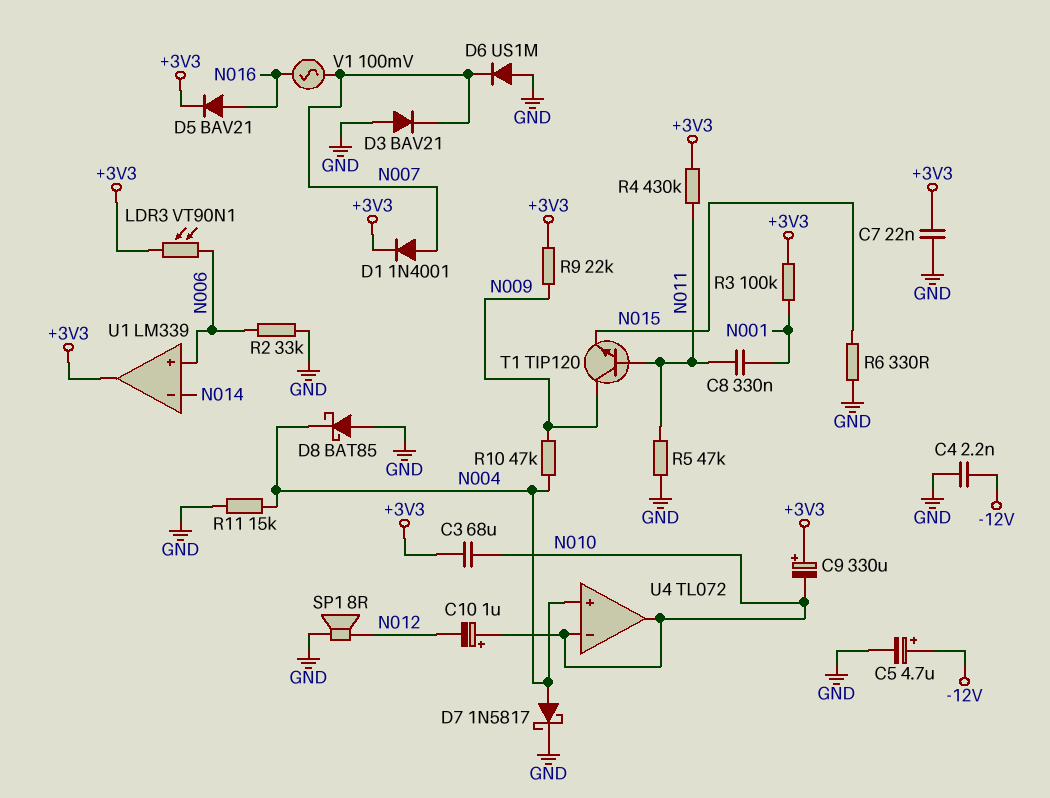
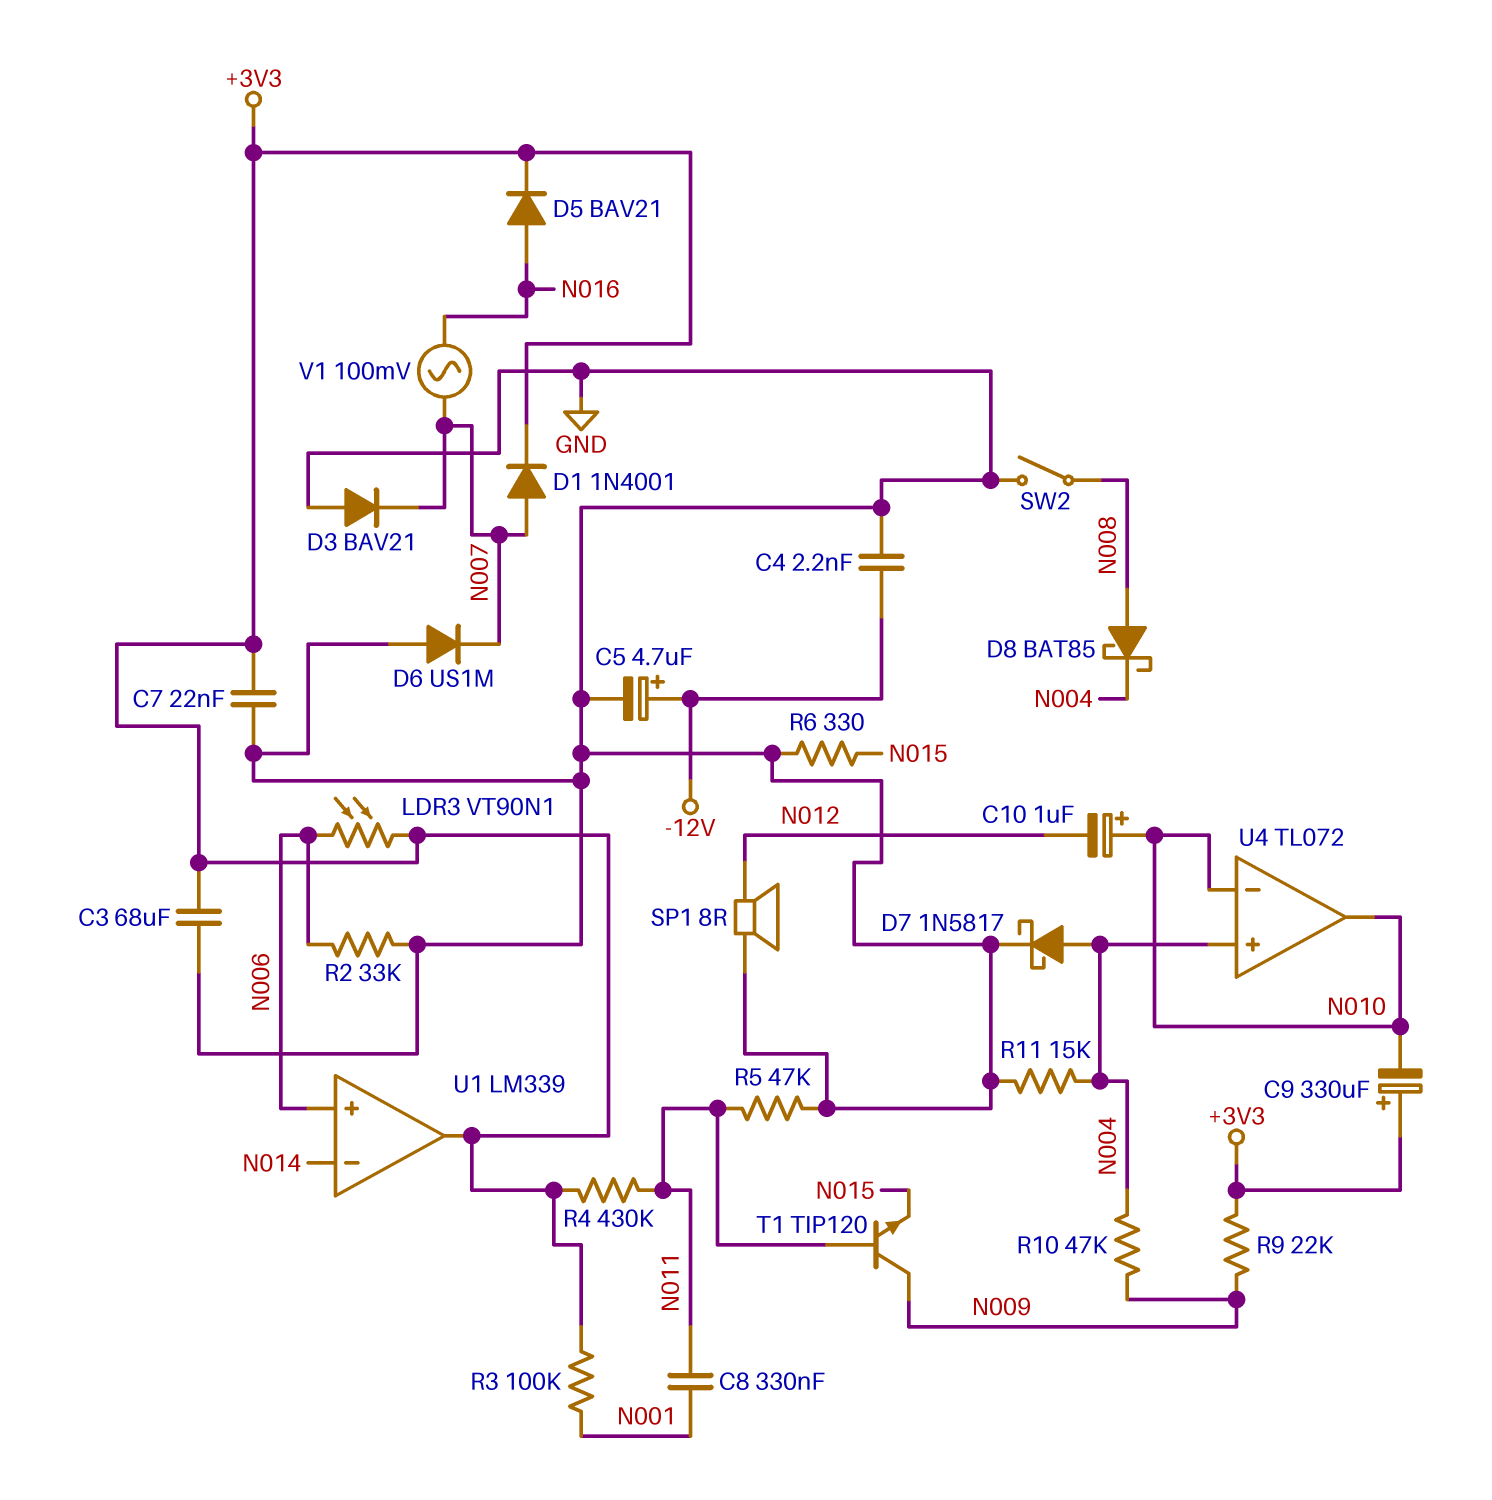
C3: 68uF (+3V3, N010) -> 68uF (+3V3, GND)
D8: schottky BAT85 (A GND, K N004) -> schottky BAT85 (A N008, K N004)
SW2: none -> switch (GND, N008)

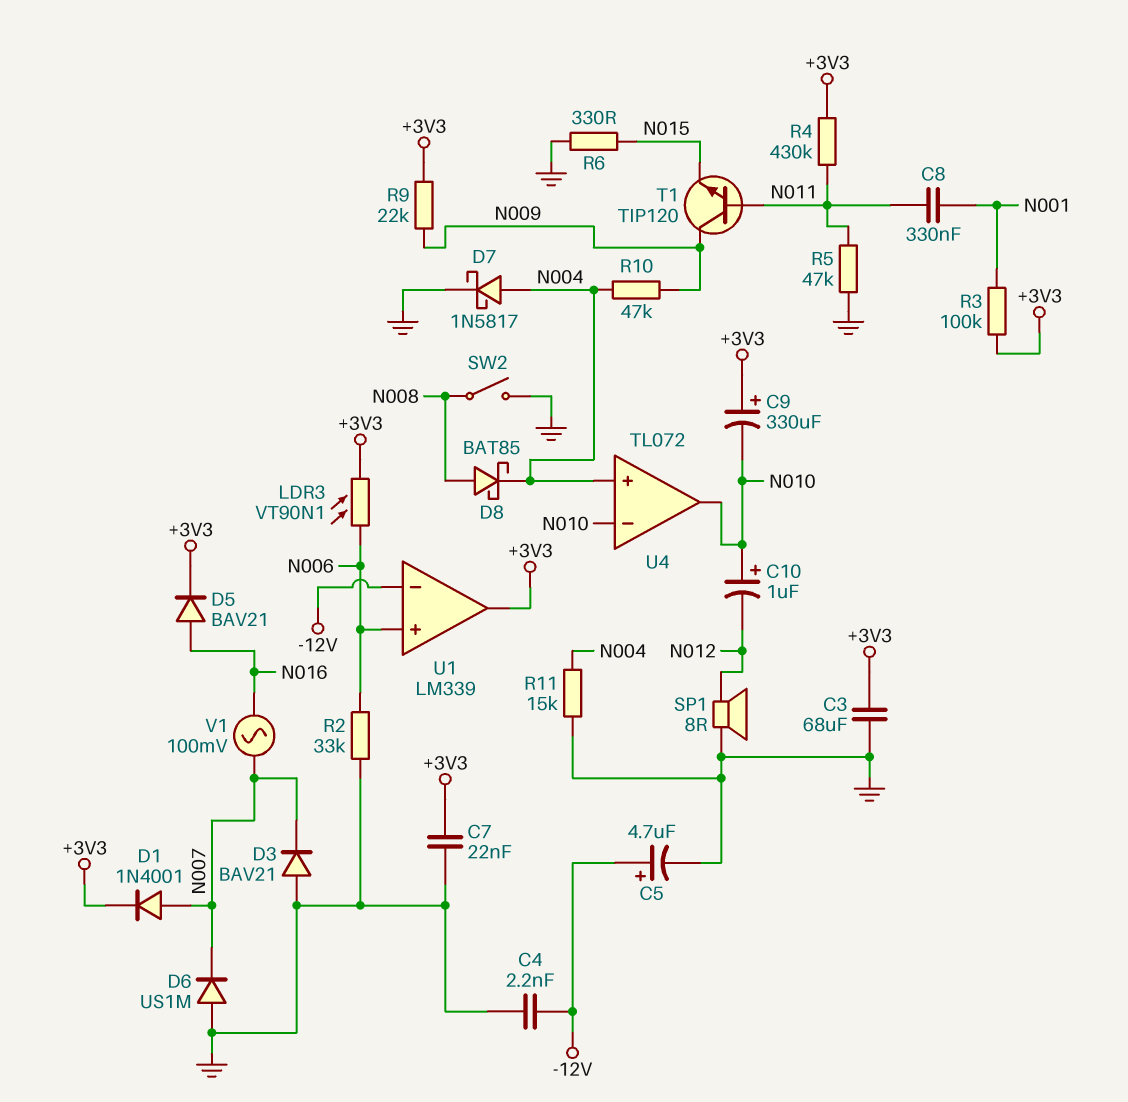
U1 pin in-: N014 -> -12V

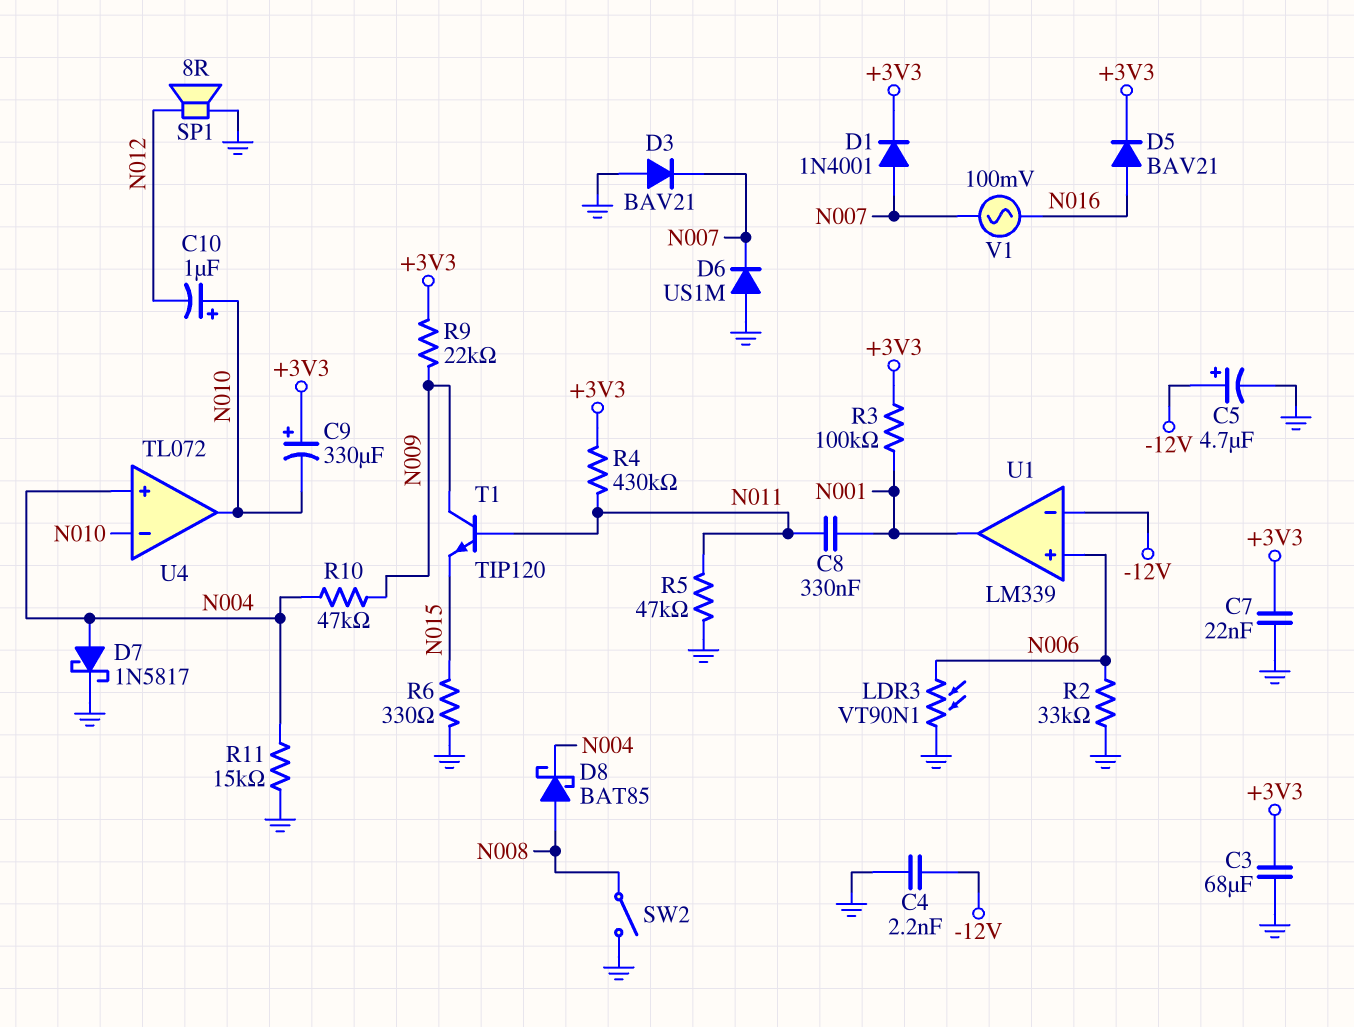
LDR3: VT90N1 (+3V3, N006) -> VT90N1 (GND, N006)
U1 pin out: +3V3 -> N001

